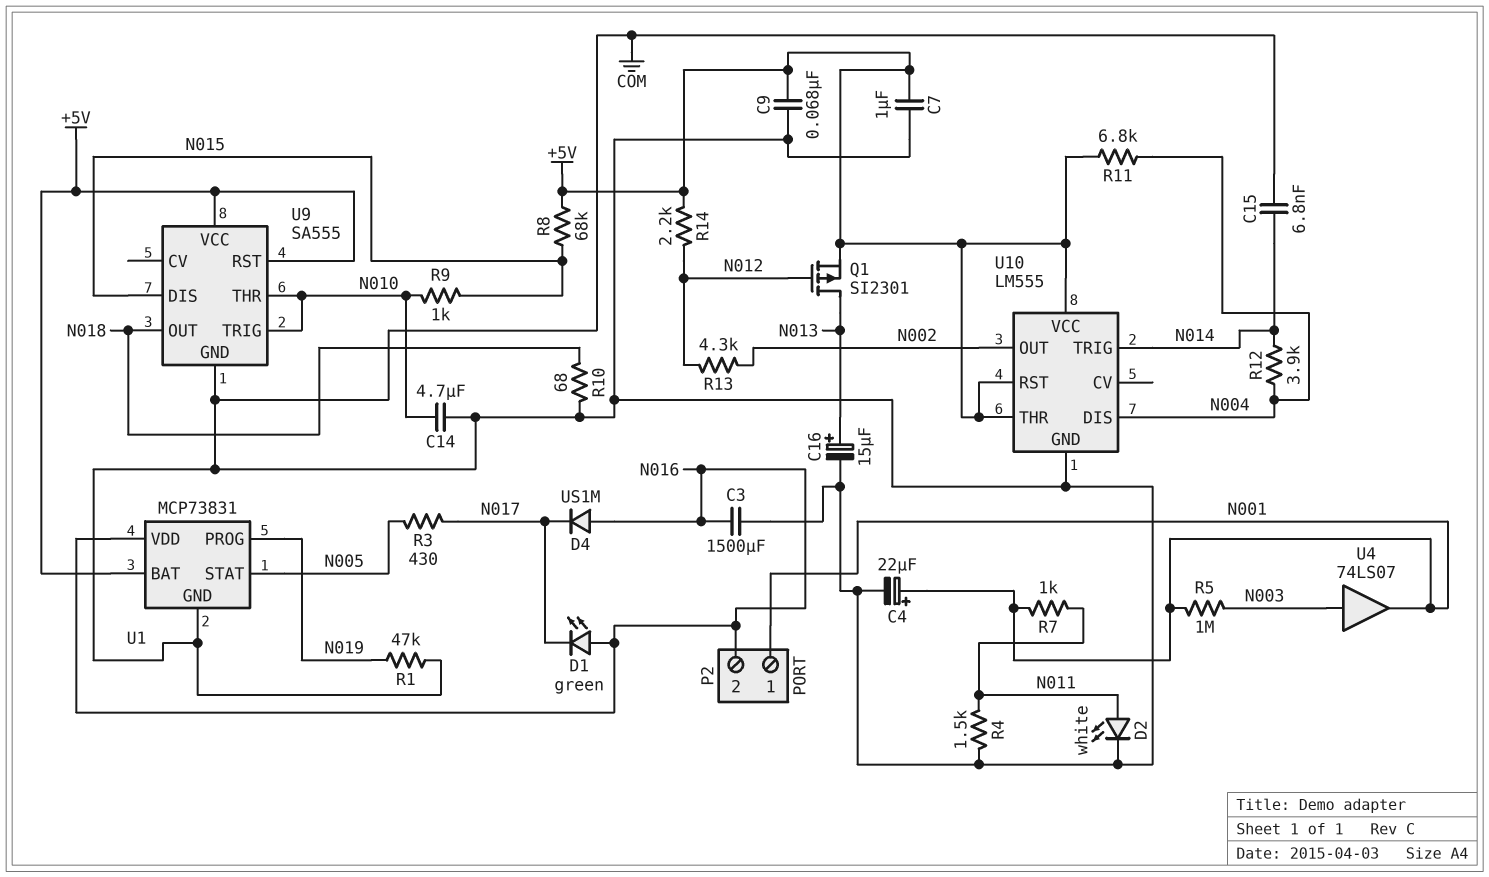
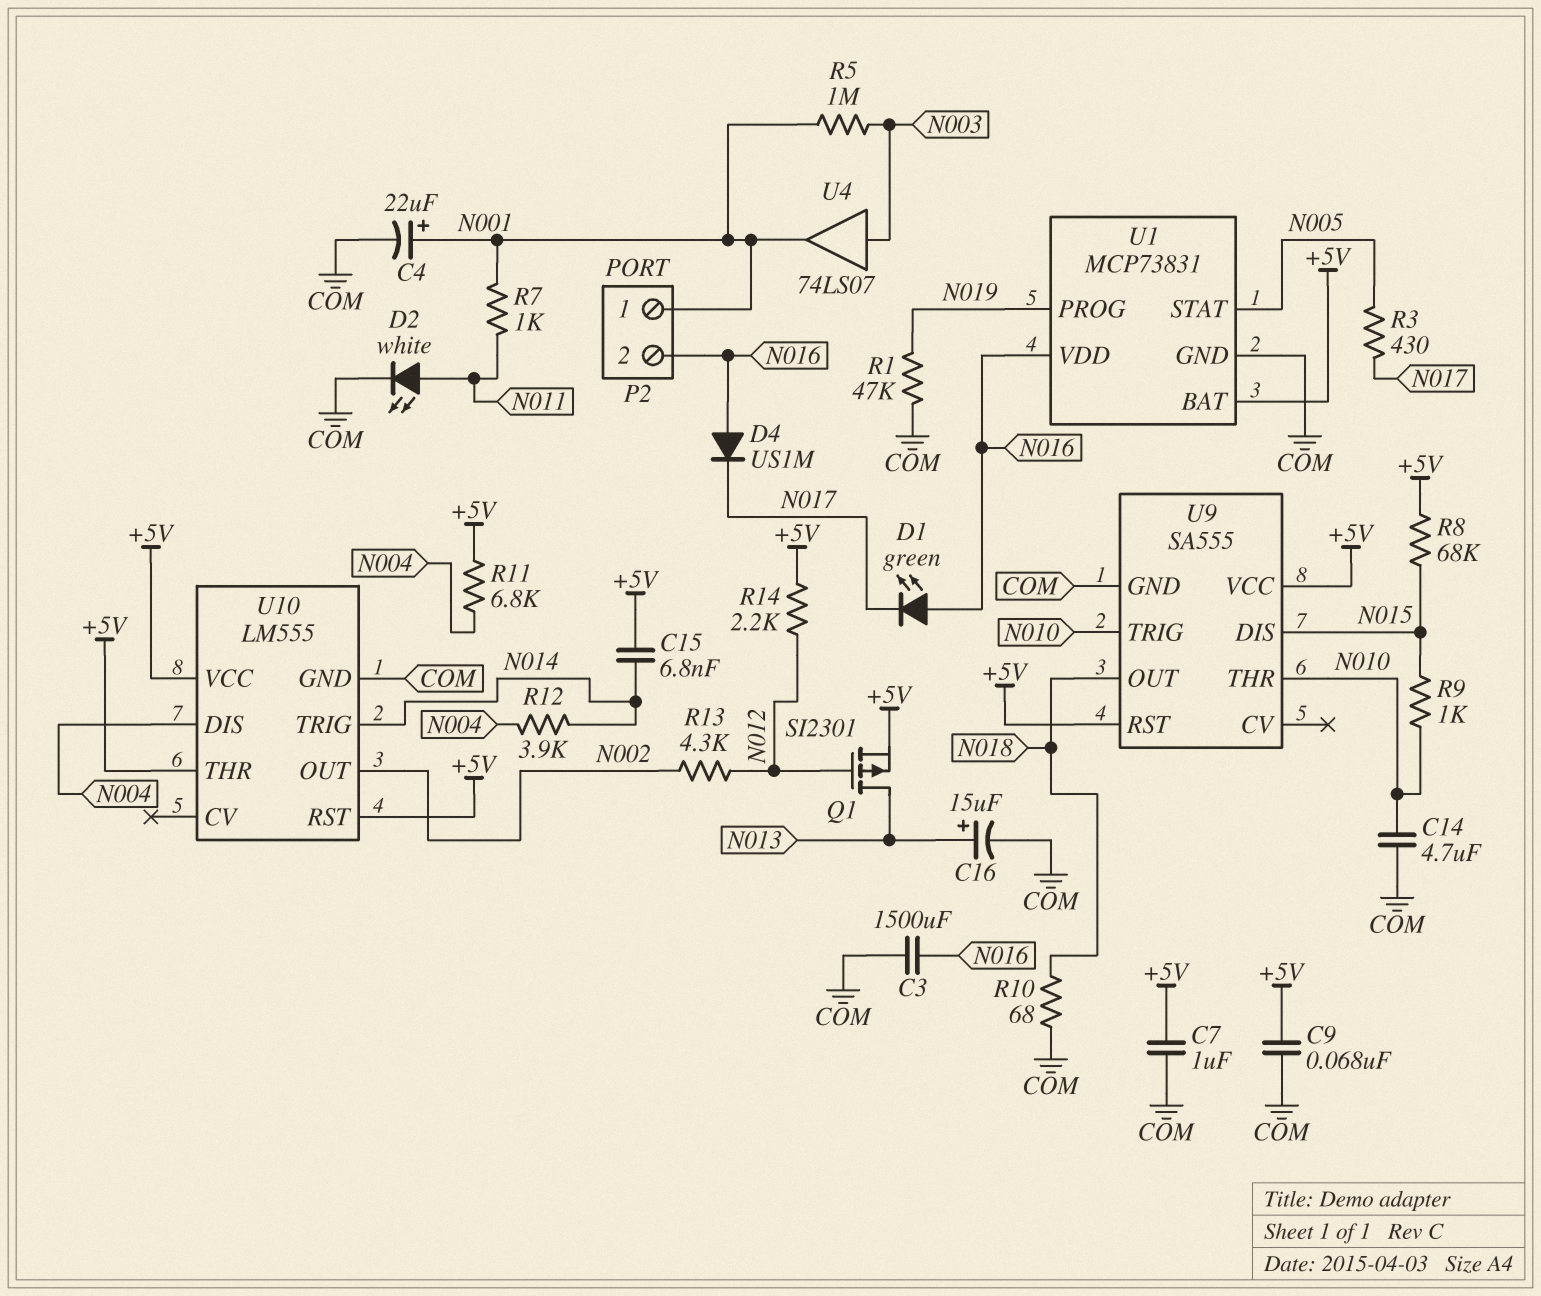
C15: 6.8nF (COM, N014) -> 6.8nF (+5V, N014)
R4: 1.5k (COM, N011) -> none

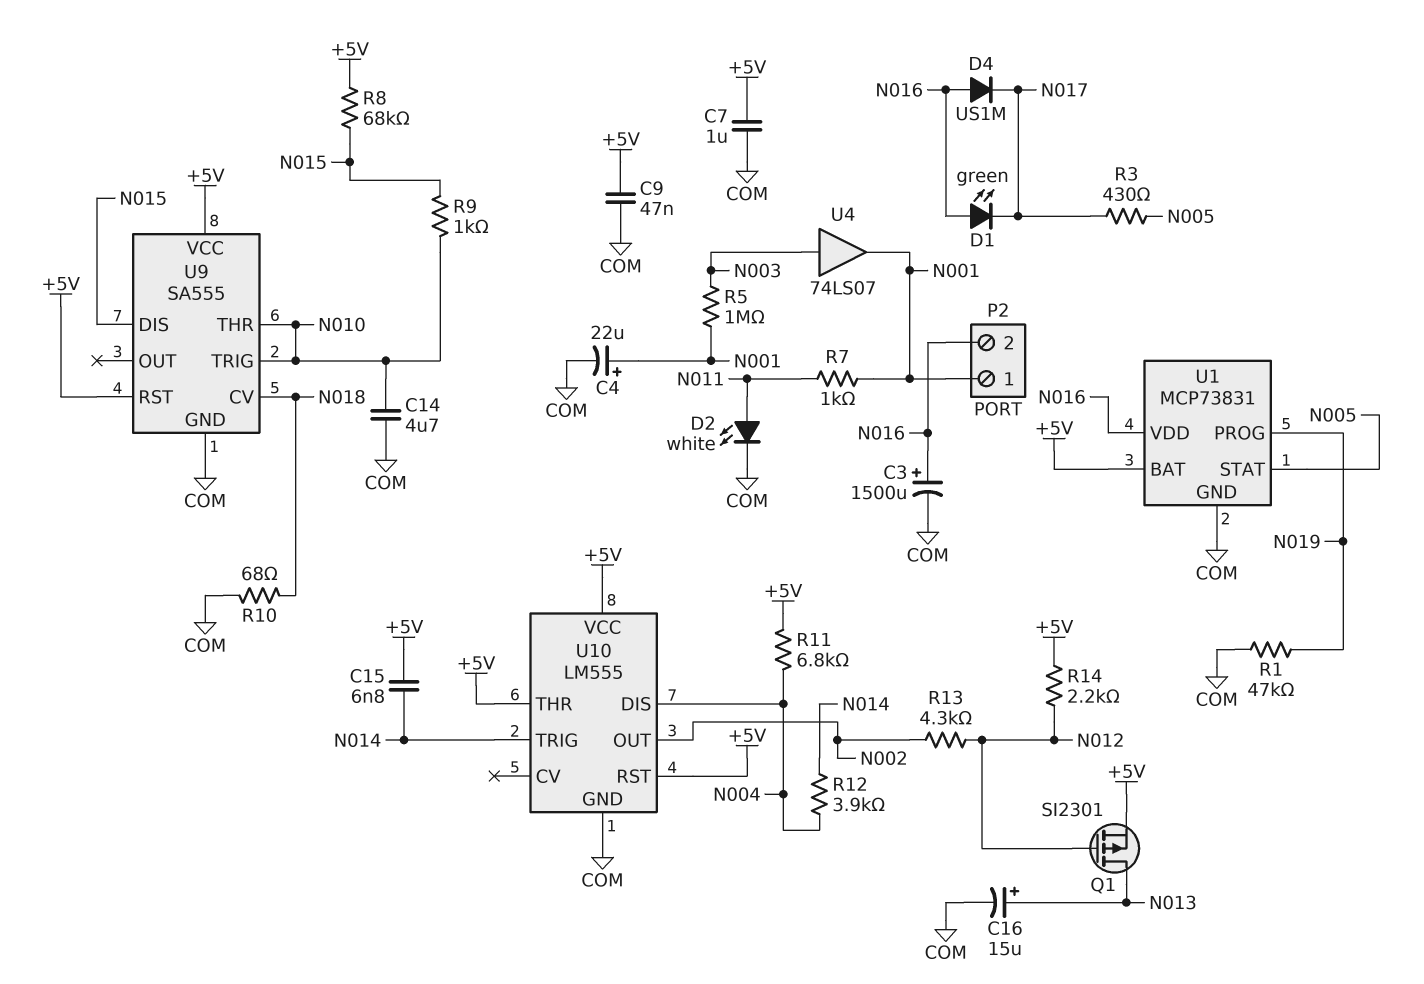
C3: 1500uF (COM, N016) -> 1500uF (plus N016, minus COM)
C9: 68nF (+5V, COM) -> 47nF (+5V, COM)
U9 pin CV: none -> N018
U9 pin OUT: N018 -> none

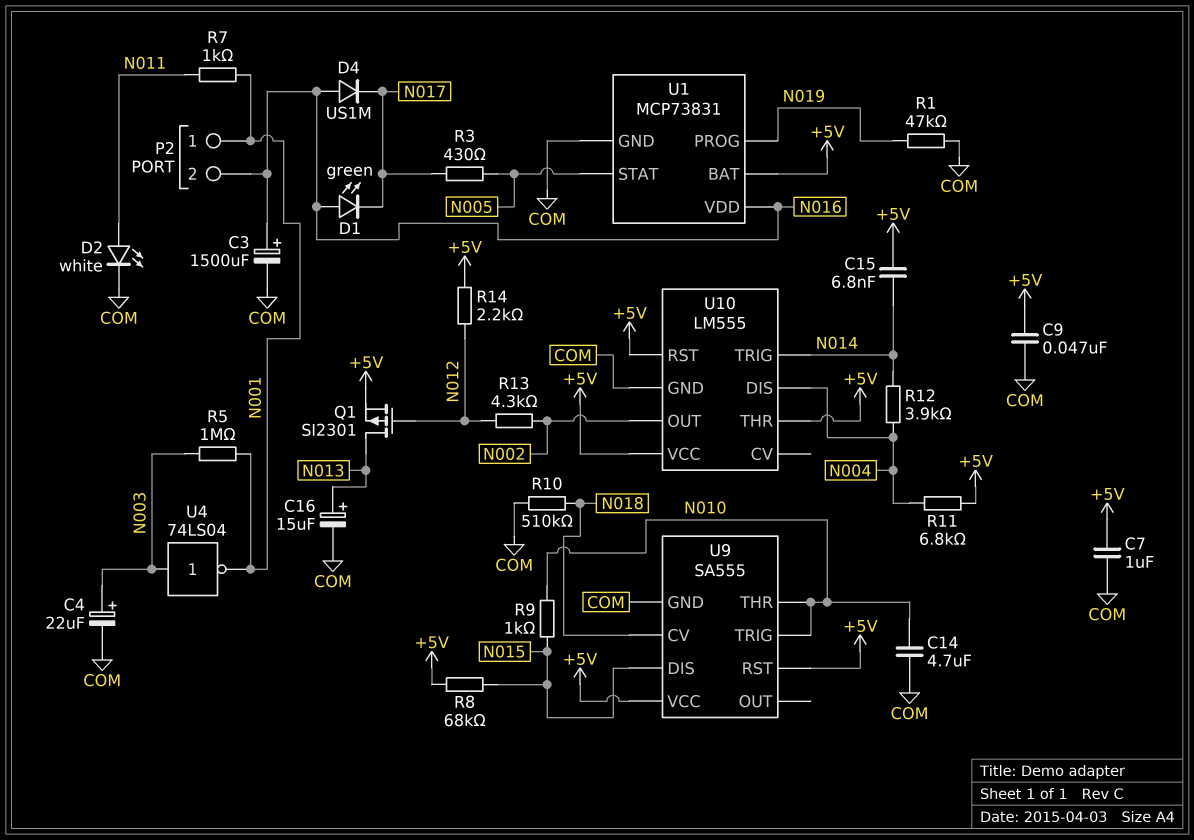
C4: 22uF (plus N001, minus COM) -> 22uF (plus N003, minus COM)
R10: 68 (COM, N018) -> 510k (COM, N018)
U4: buffer 74LS07 (in N003, out N001) -> NOT 74LS04 (in N003, out N001)

